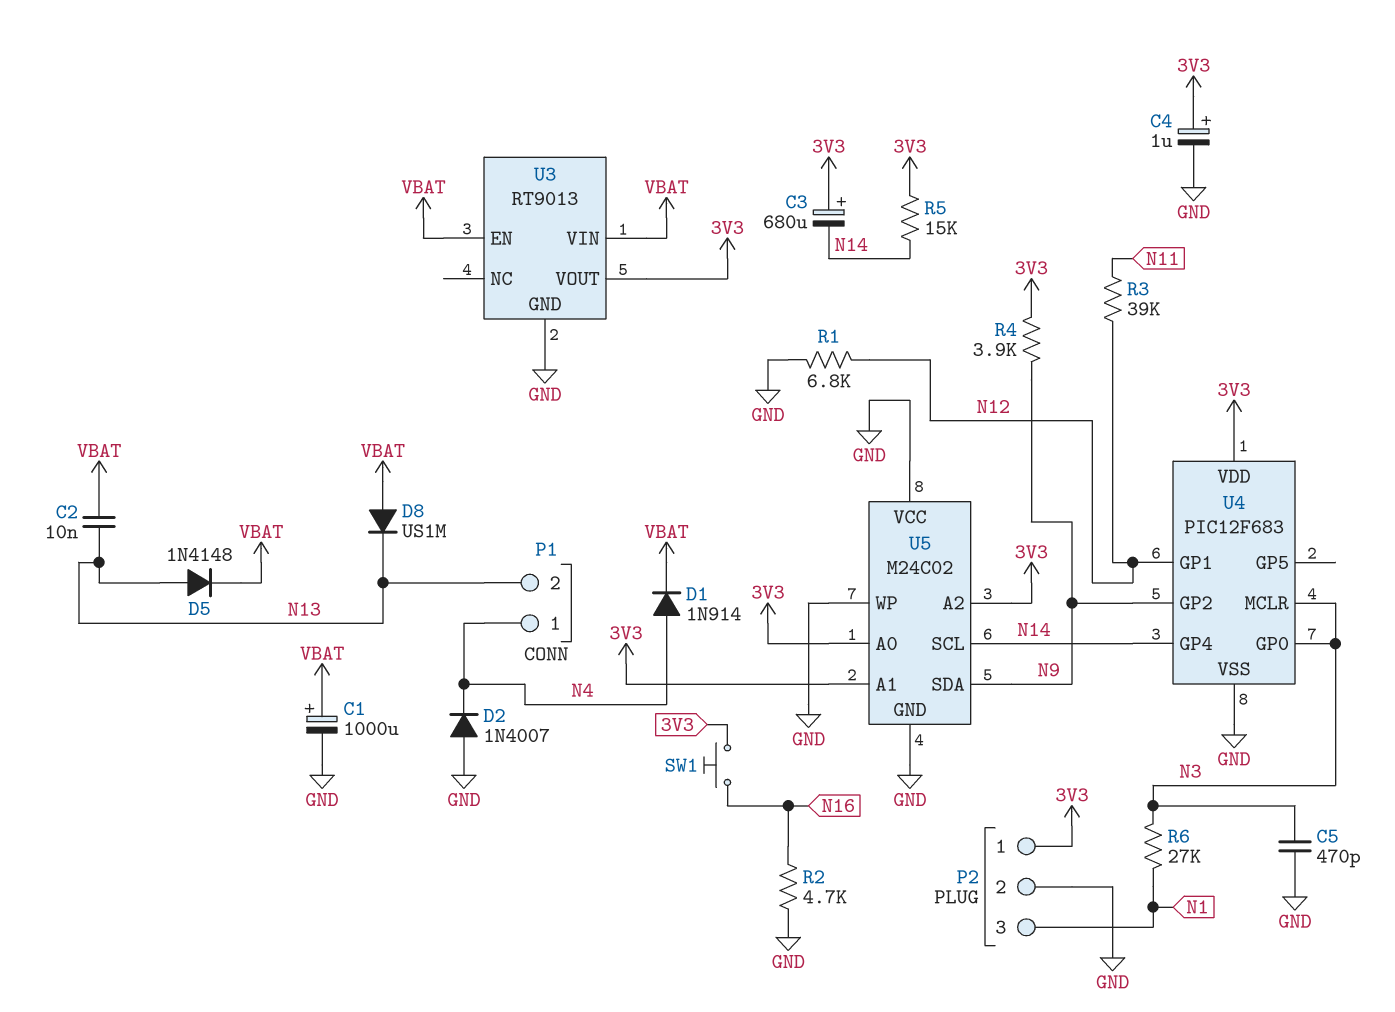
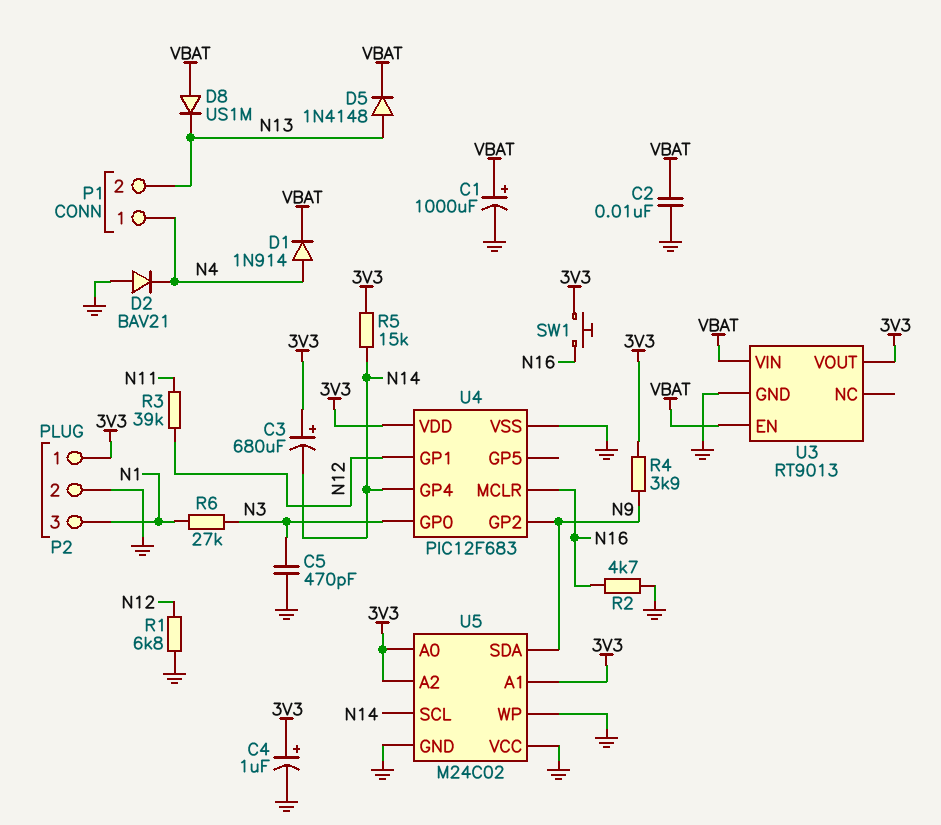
C2: 10nF (N13, VBAT) -> 10nF (GND, VBAT)
D2: diode 1N4007 (A GND, K N4) -> diode BAV21 (A GND, K N4)
U4 pin MCLR: N3 -> N16

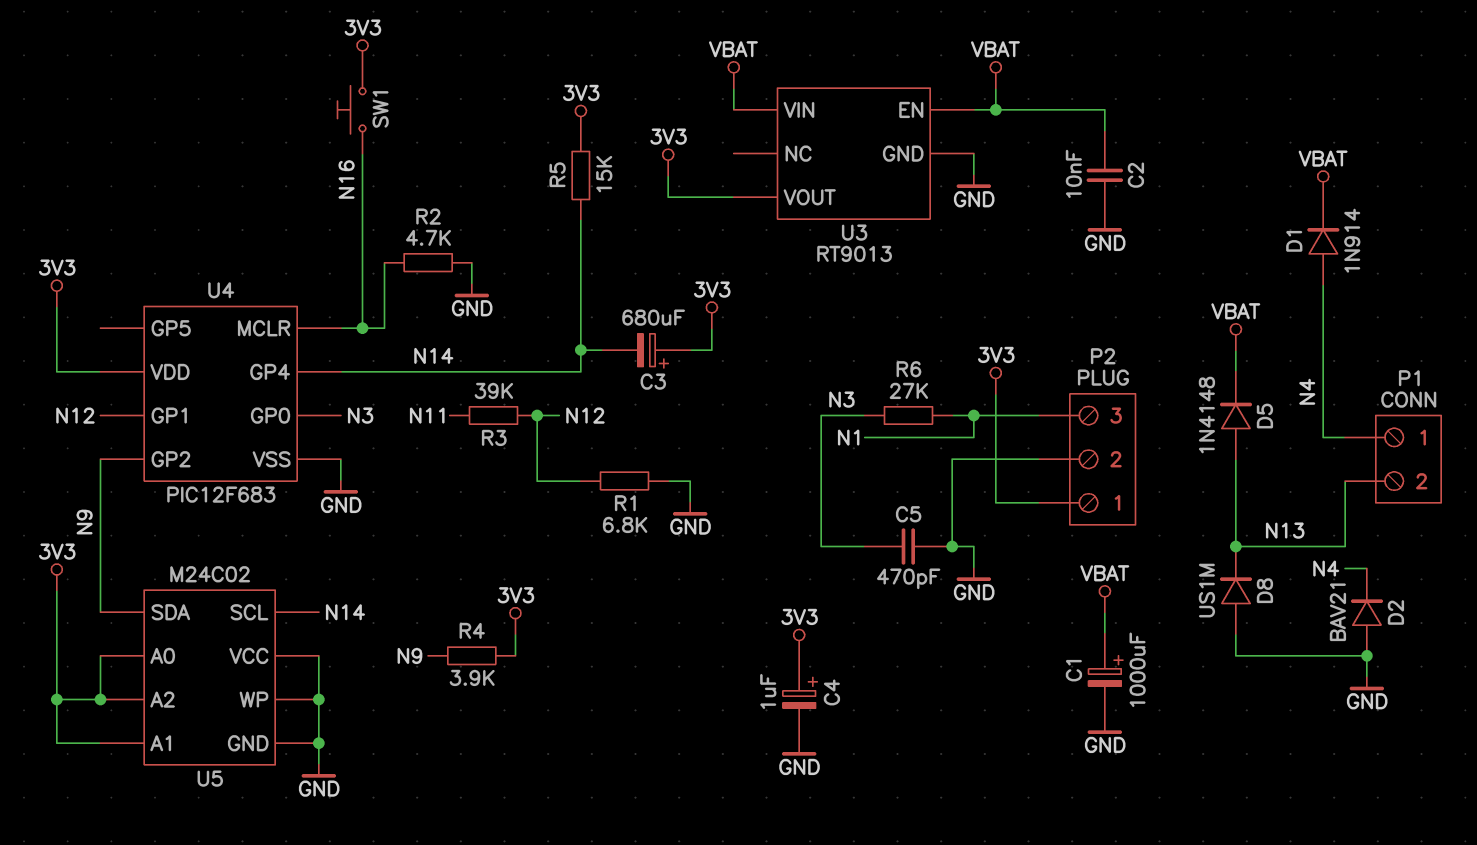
D8: diode US1M (A VBAT, K N13) -> diode US1M (A GND, K N13)

